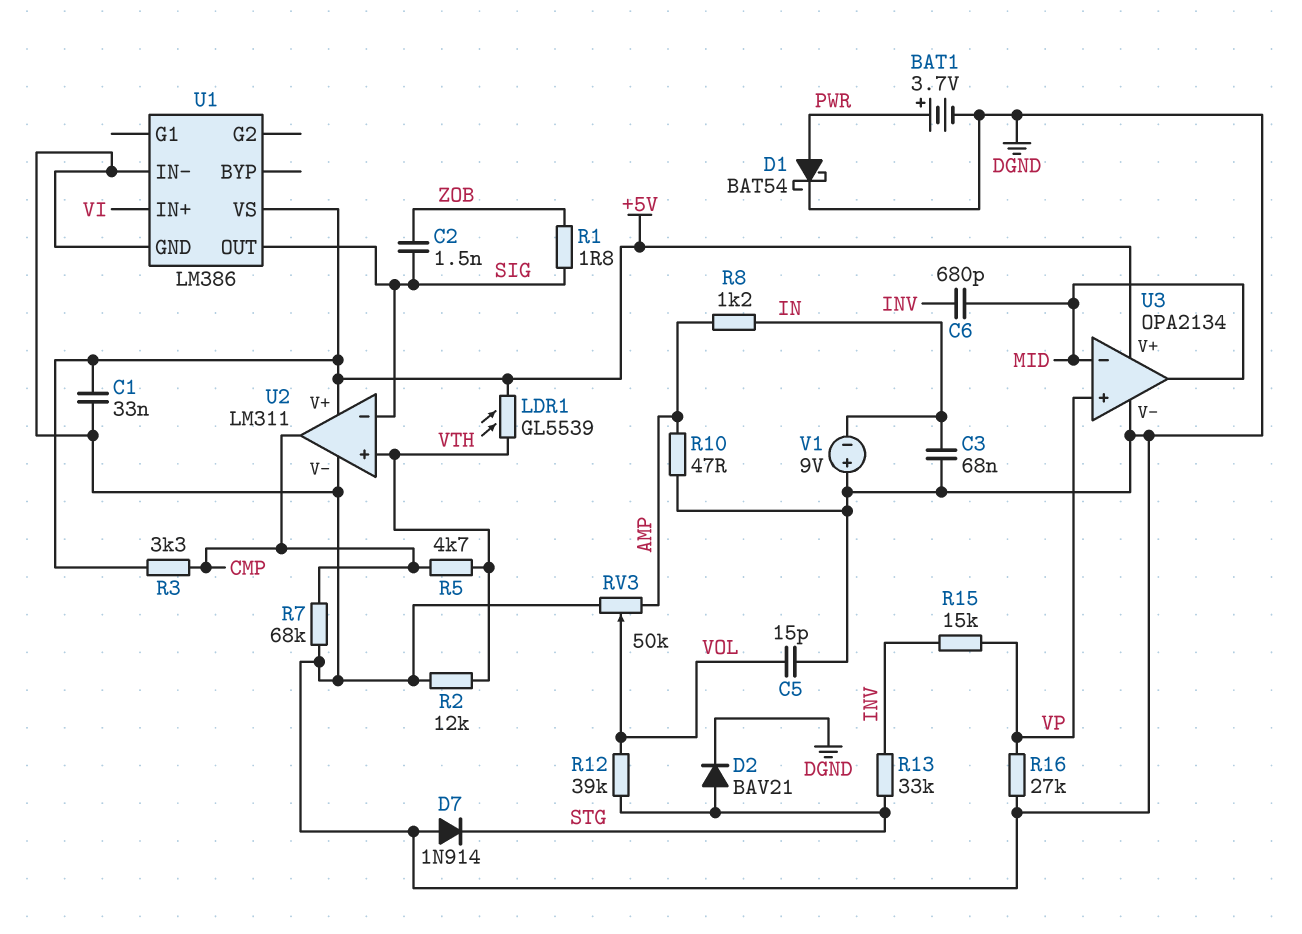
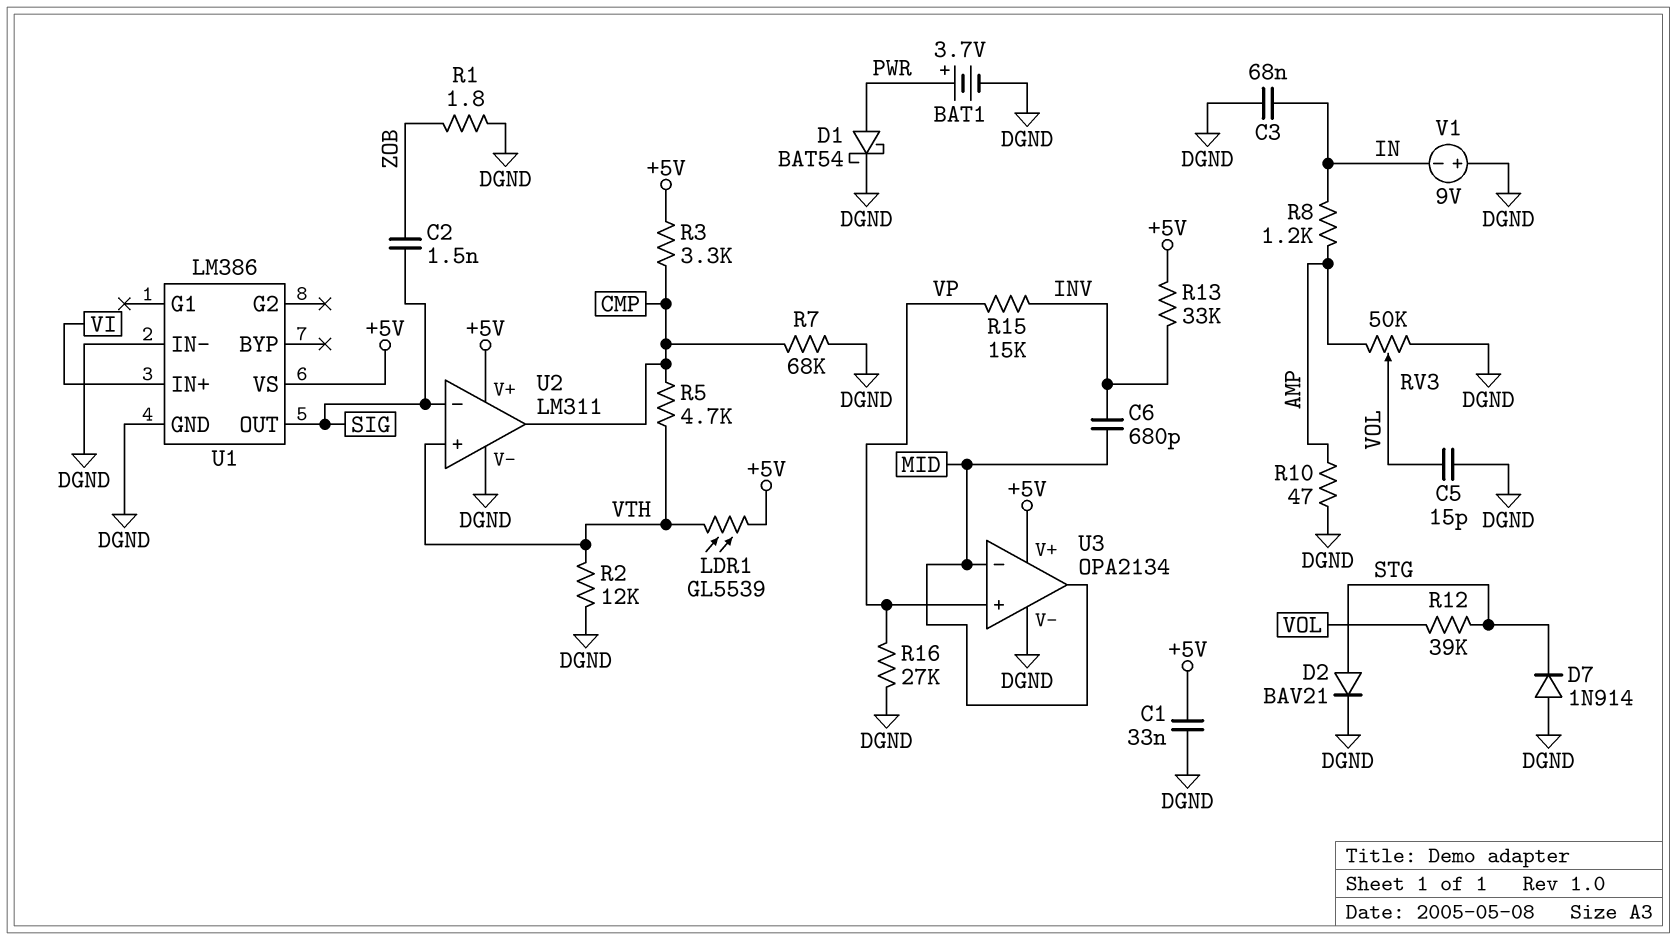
R1: 1.8 (SIG, ZOB) -> 1.8 (DGND, ZOB)
R13: 33k (INV, STG) -> 33k (+5V, INV)

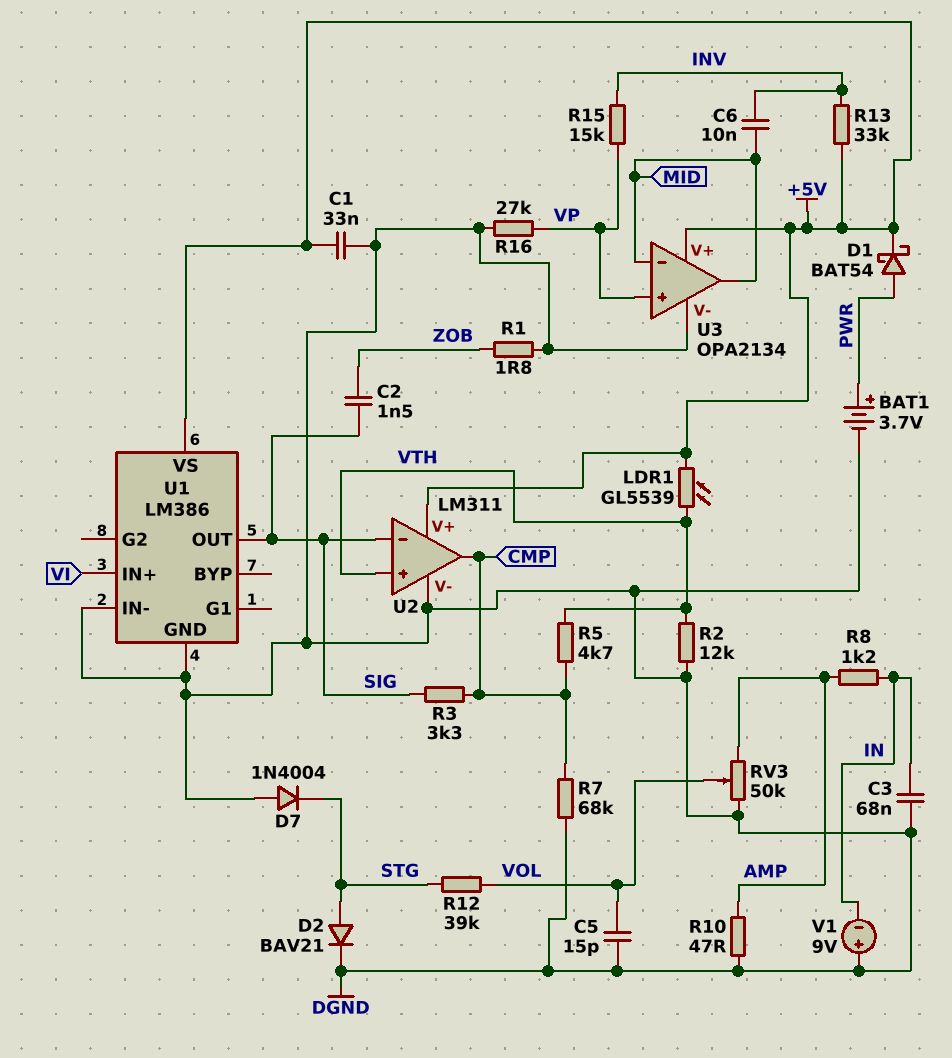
C6: 680pF (INV, MID) -> 10nF (INV, MID)
D1: schottky BAT54 (A PWR, K DGND) -> schottky BAT54 (A PWR, K +5V)
D7: diode 1N914 (A DGND, K STG) -> diode 1N4004 (A DGND, K STG)
R3: 3.3k (+5V, CMP) -> 3.3k (CMP, SIG)

